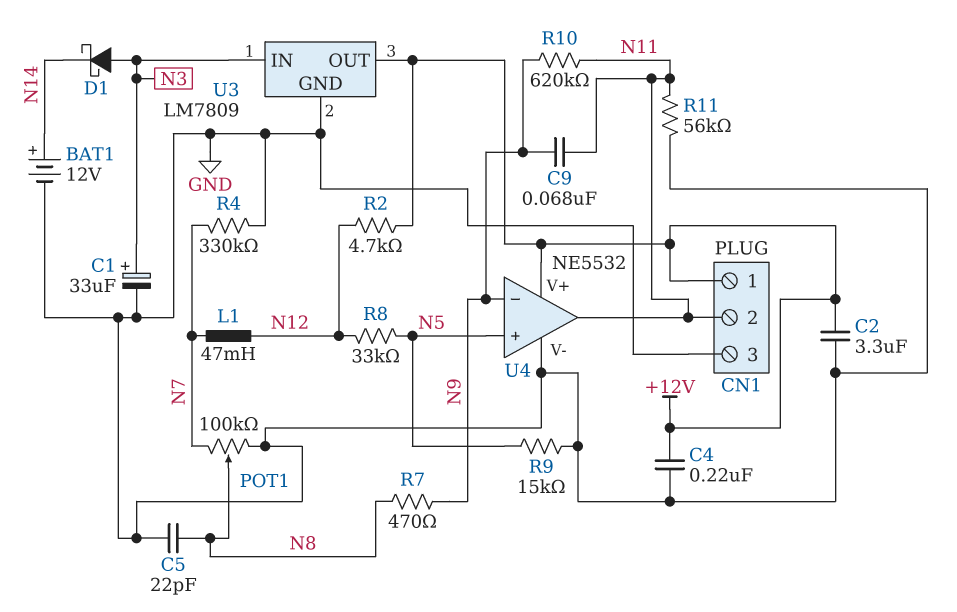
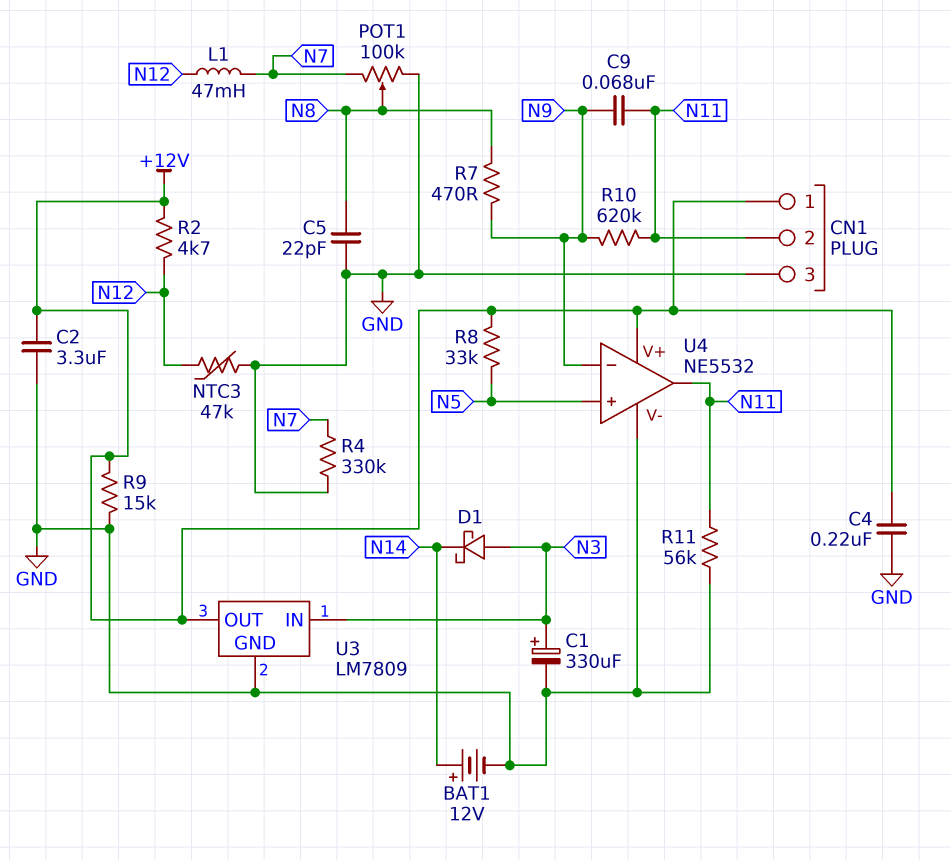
C1: 33uF (plus N3, minus GND) -> 330uF (plus N3, minus GND)
NTC3: none -> 47k (GND, N12)
R8: 33k (N5, N12) -> 33k (+12V, N5)
R9: 15k (GND, N5) -> 15k (+12V, GND)

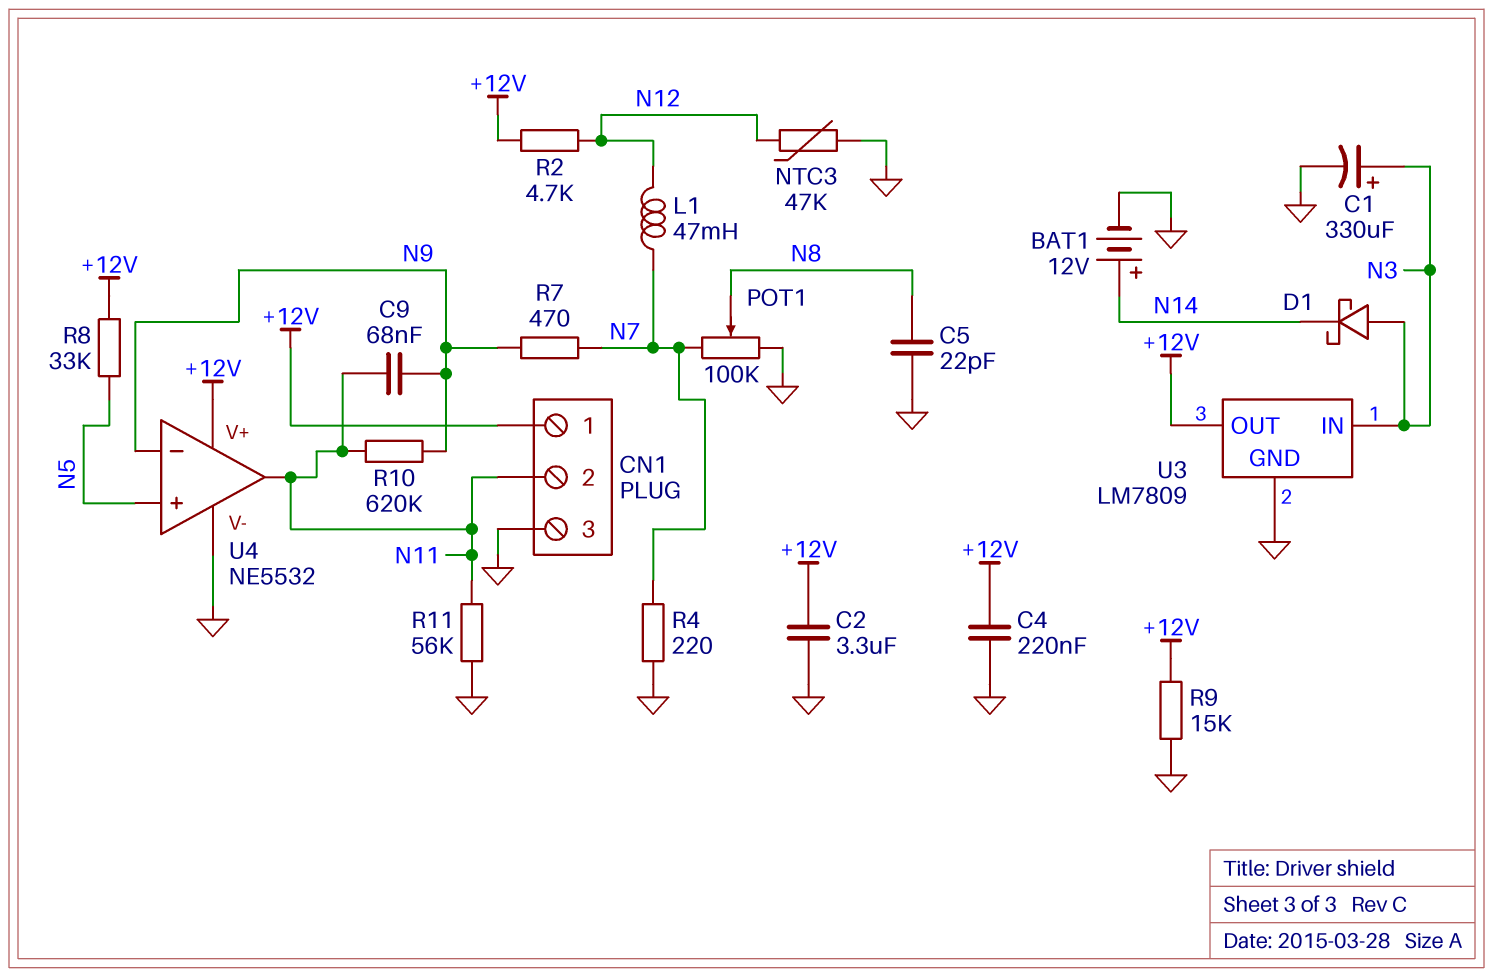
R4: 330k (GND, N7) -> 220 (GND, N7)
R7: 470 (N8, N9) -> 470 (N7, N9)

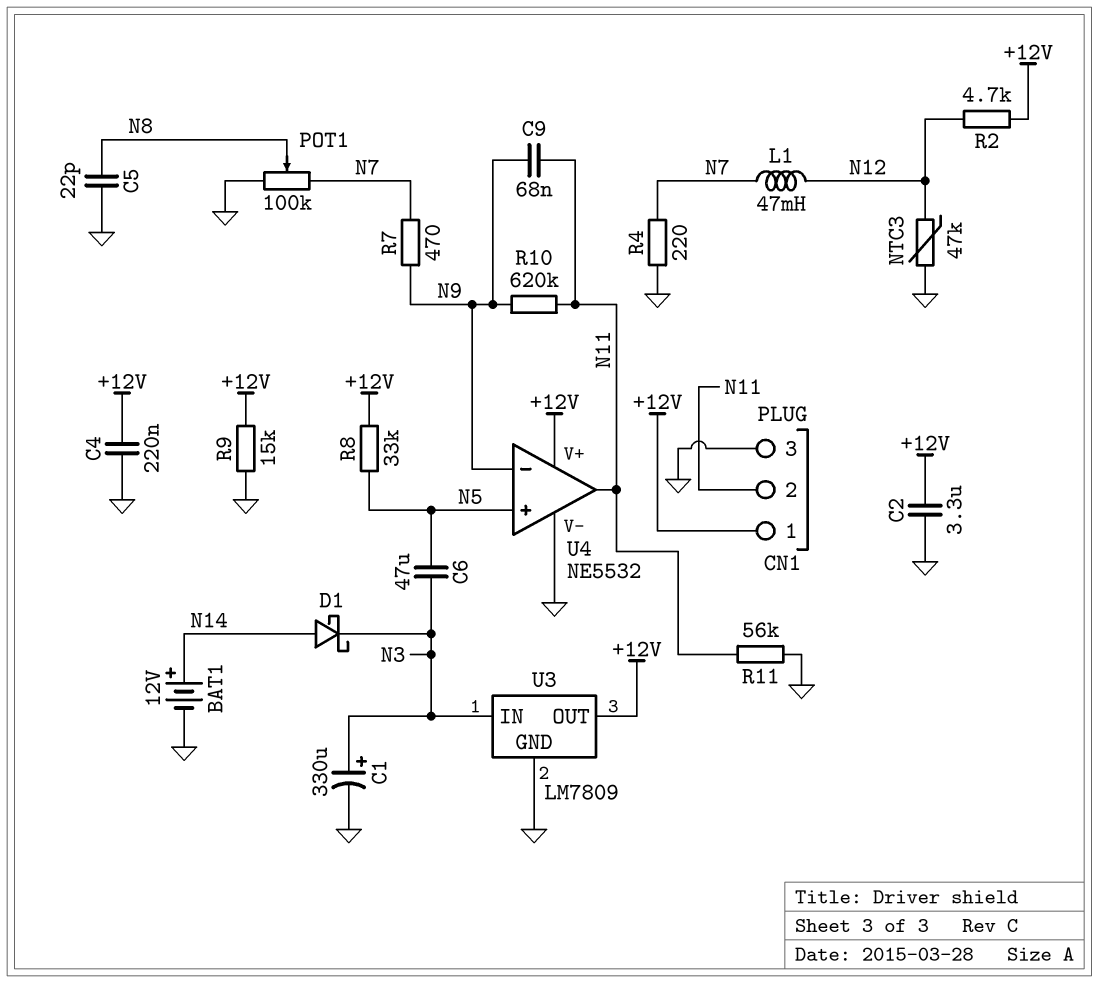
C6: none -> 47uF (N3, N5)
D1: schottky (A N3, K N14) -> schottky (A N14, K N3)

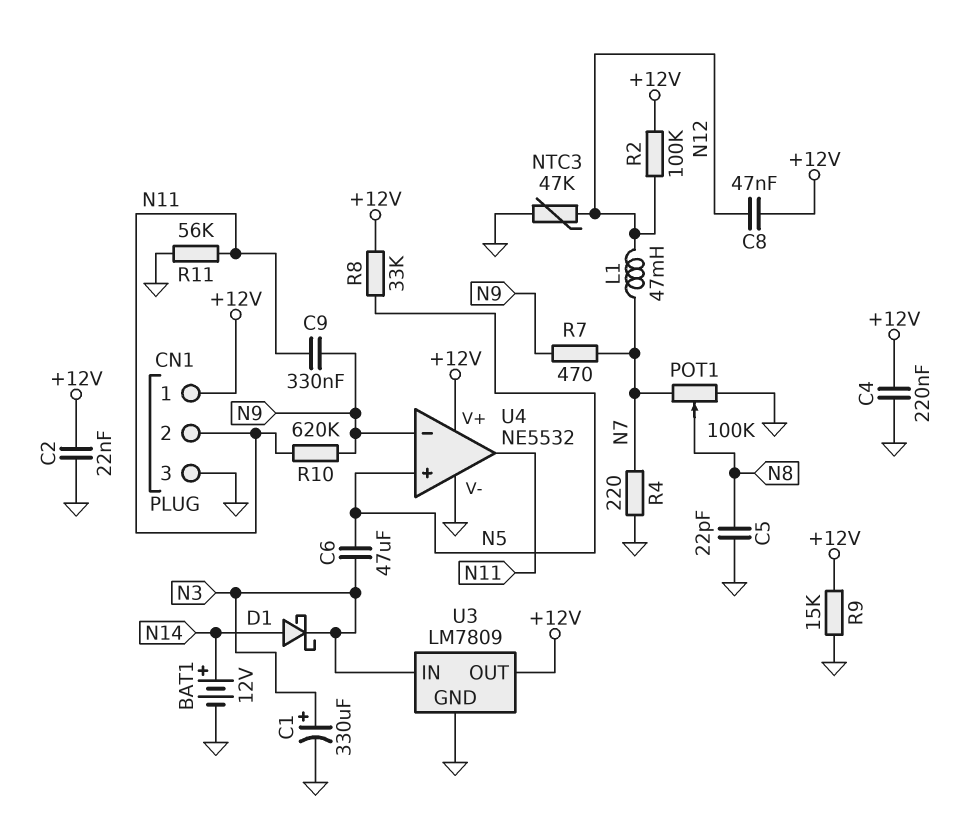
C2: 3.3uF (+12V, GND) -> 22nF (+12V, GND)
C8: none -> 47nF (+12V, N12)
C9: 68nF (N9, N11) -> 330nF (N9, N11)
R2: 4.7k (+12V, N12) -> 100k (+12V, N12)

